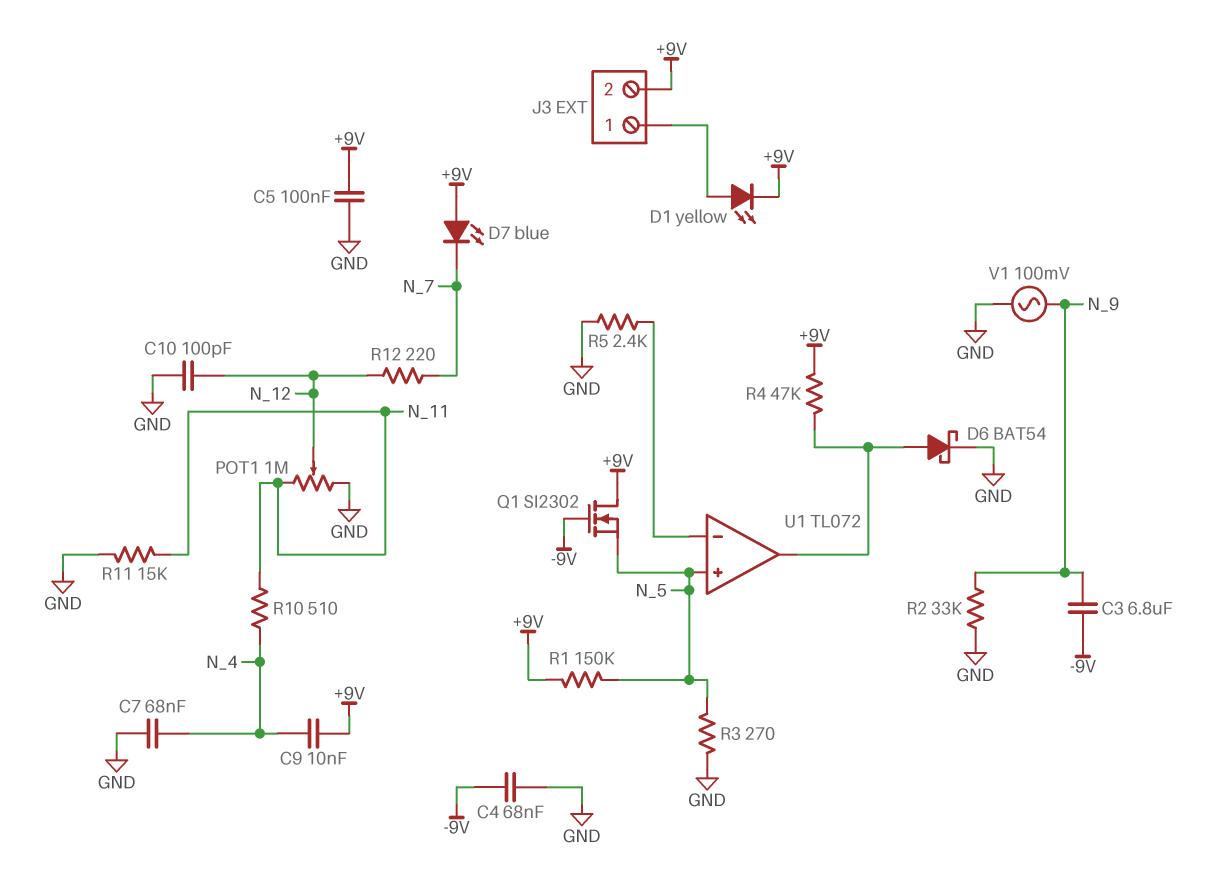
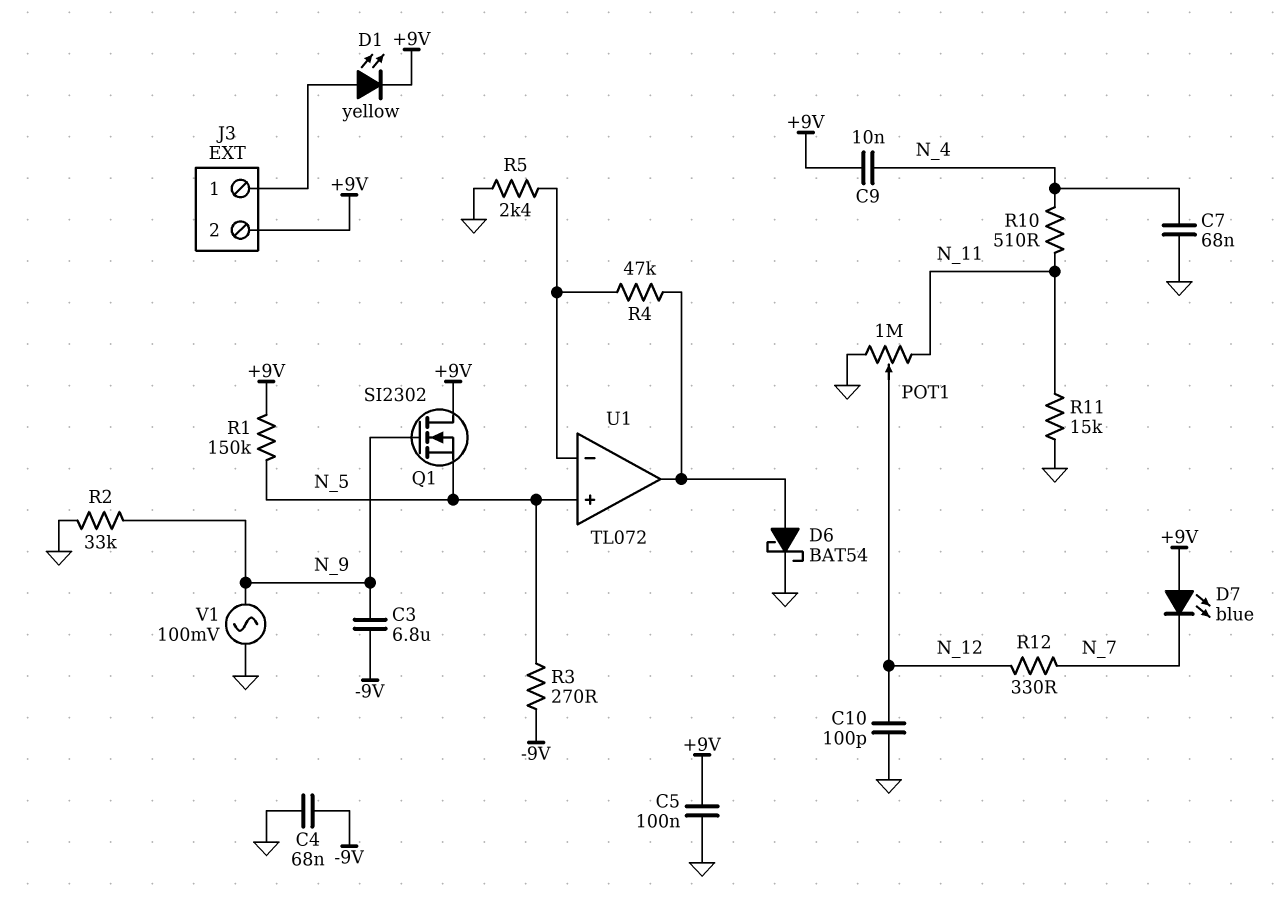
Q1: NMOS SI2302 (G -9V, D +9V, S N_5) -> NMOS SI2302 (G N_9, D +9V, S N_5)
R3: 270 (GND, N_5) -> 270 (-9V, N_5)
R4: 47k (+9V, U1/out) -> 47k (U1/in-, U1/out)
R12: 220 (N_7, N_12) -> 330 (N_7, N_12)

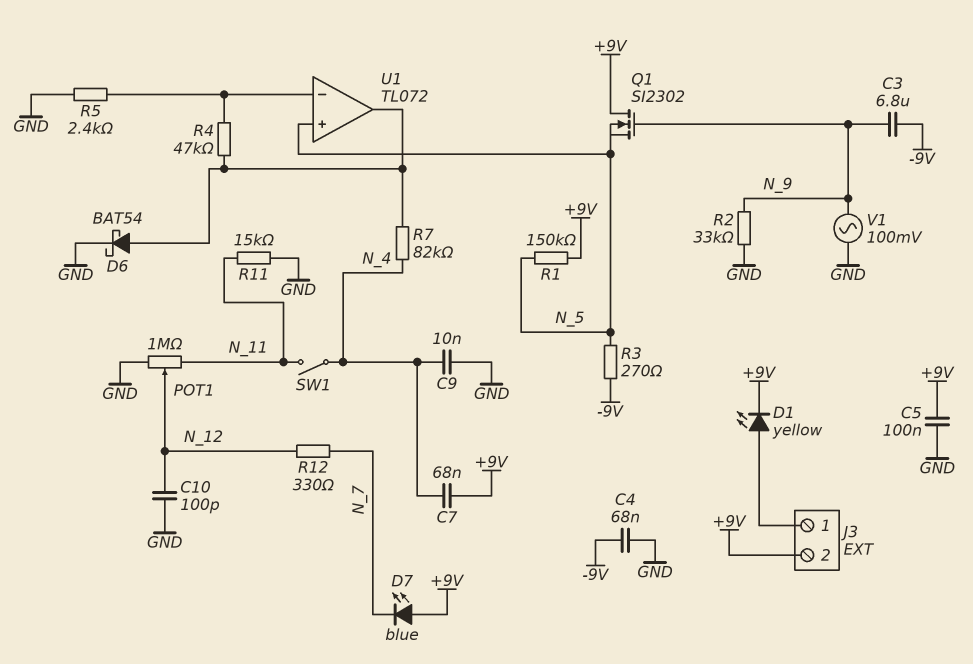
C7: 68nF (GND, N_4) -> 68nF (+9V, N_4)
C9: 10nF (+9V, N_4) -> 10nF (GND, N_4)
R7: none -> 82k (N_4, U1/out)
R10: 510 (N_4, N_11) -> none
SW1: none -> switch (N_4, N_11)

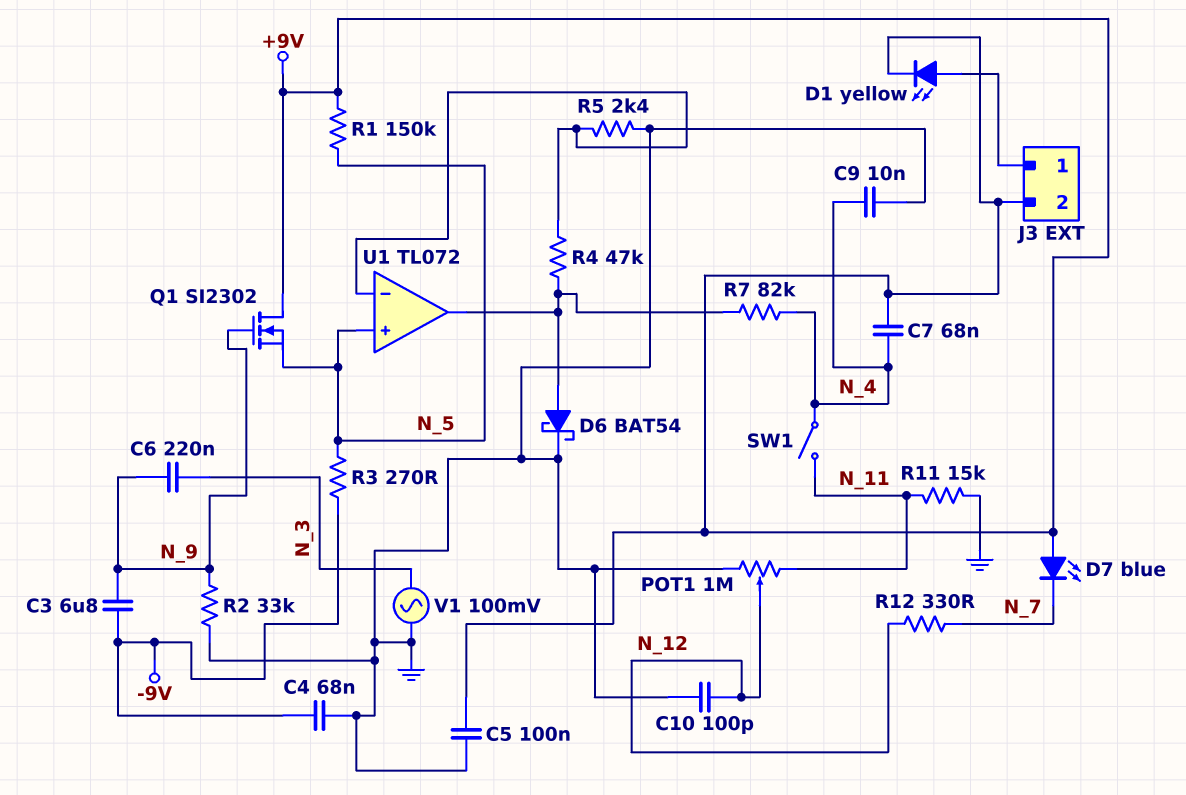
C6: none -> 220nF (N_3, N_9)
V1: AC 100mV (GND, N_9) -> AC 100mV (GND, N_3)

